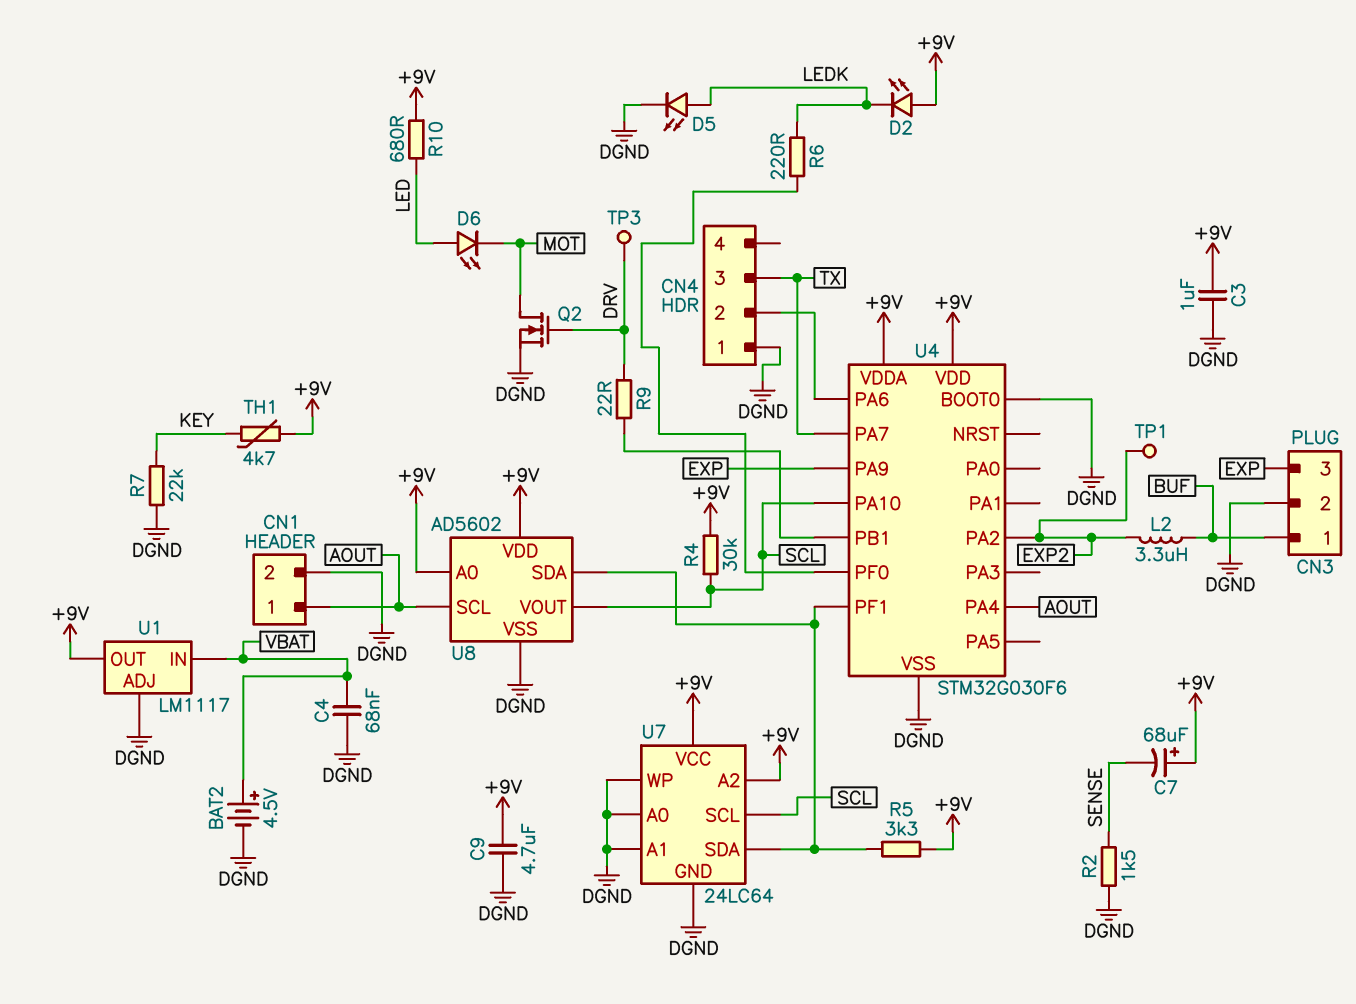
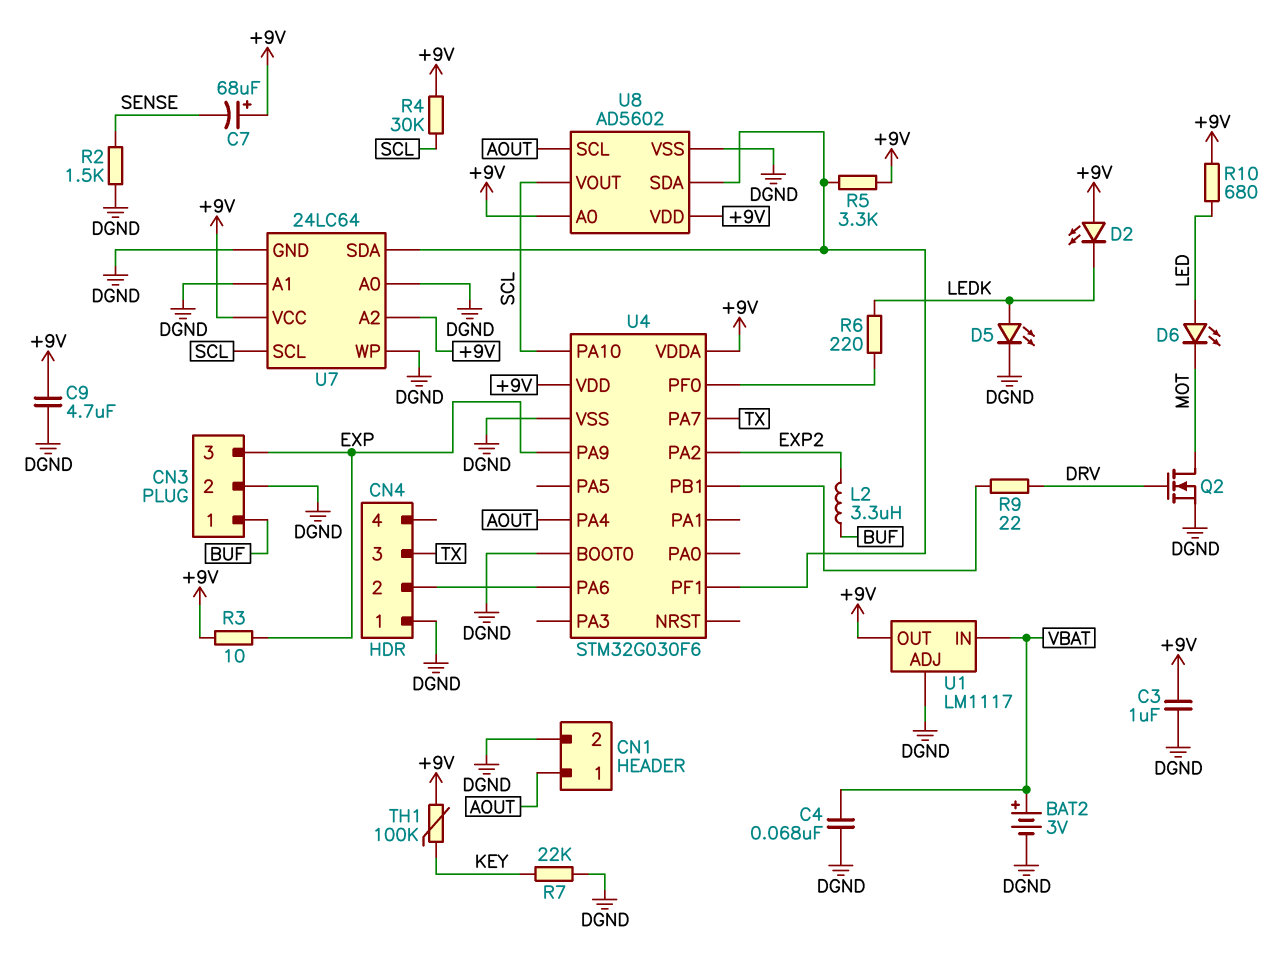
BAT2: 4.5V (plus VBAT, minus DGND) -> 3V (plus VBAT, minus DGND)
R3: none -> 10 (+9V, EXP)
TH1: 4.7k (+9V, KEY) -> 100k (+9V, KEY)
TP1: test point (EXP2) -> none
TP3: test point (DRV) -> none

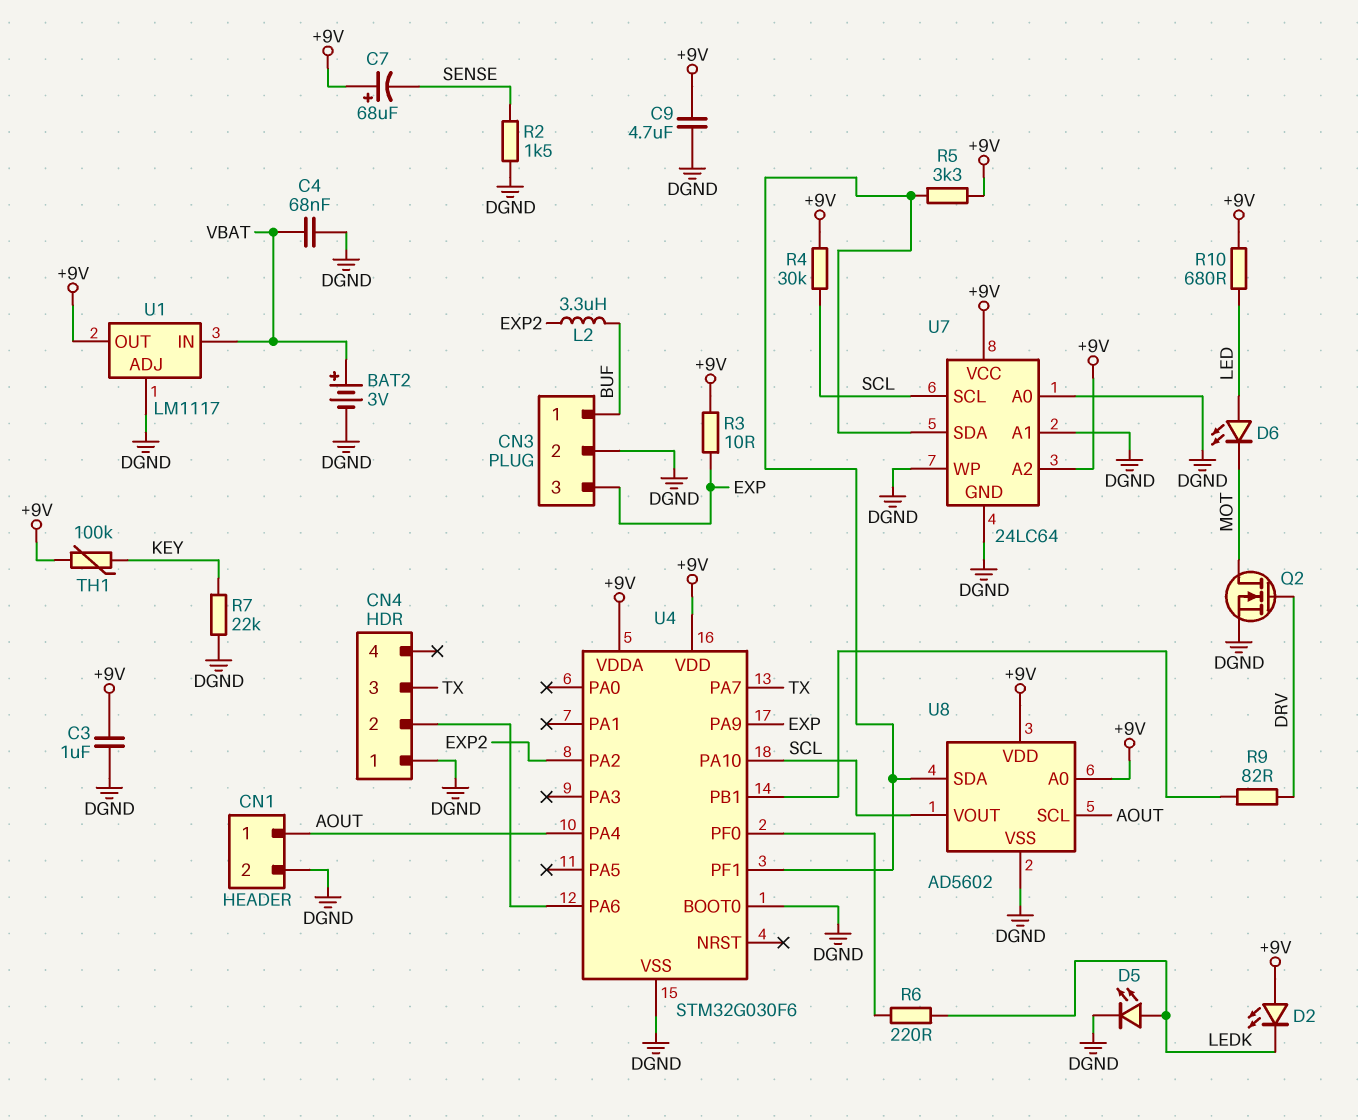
R9: 22 (DRV, U4/PB1) -> 82 (DRV, U4/PB1)

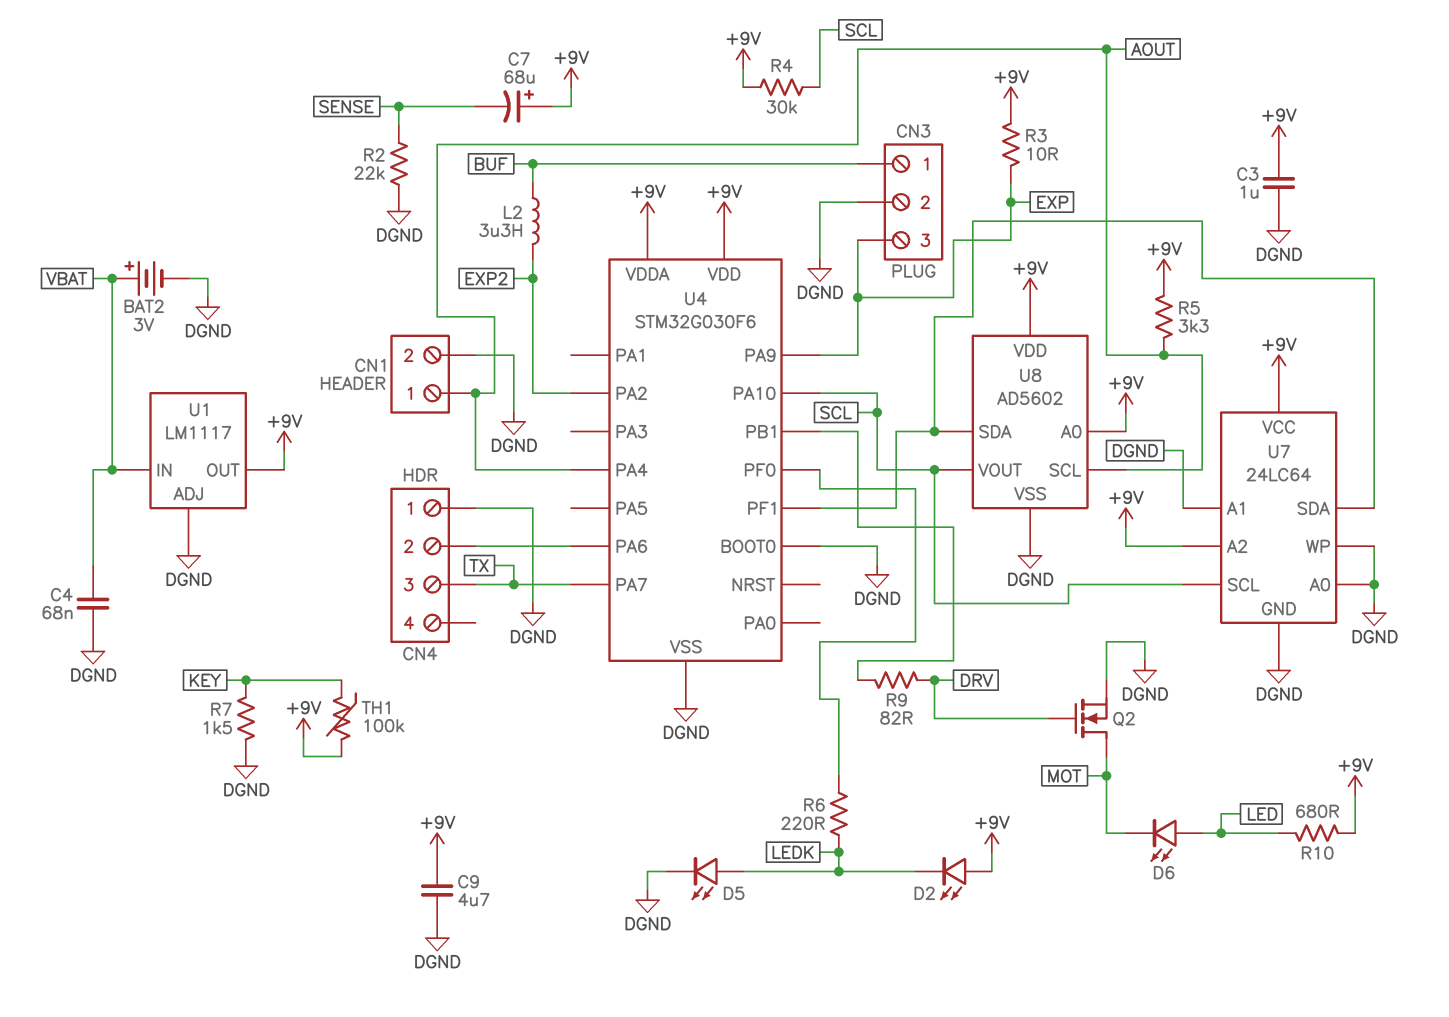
R2: 1.5k (DGND, SENSE) -> 22k (DGND, SENSE)
R5: 3.3k (+9V, U4/PF1) -> 3.3k (+9V, AOUT)
R7: 22k (DGND, KEY) -> 1.5k (DGND, KEY)

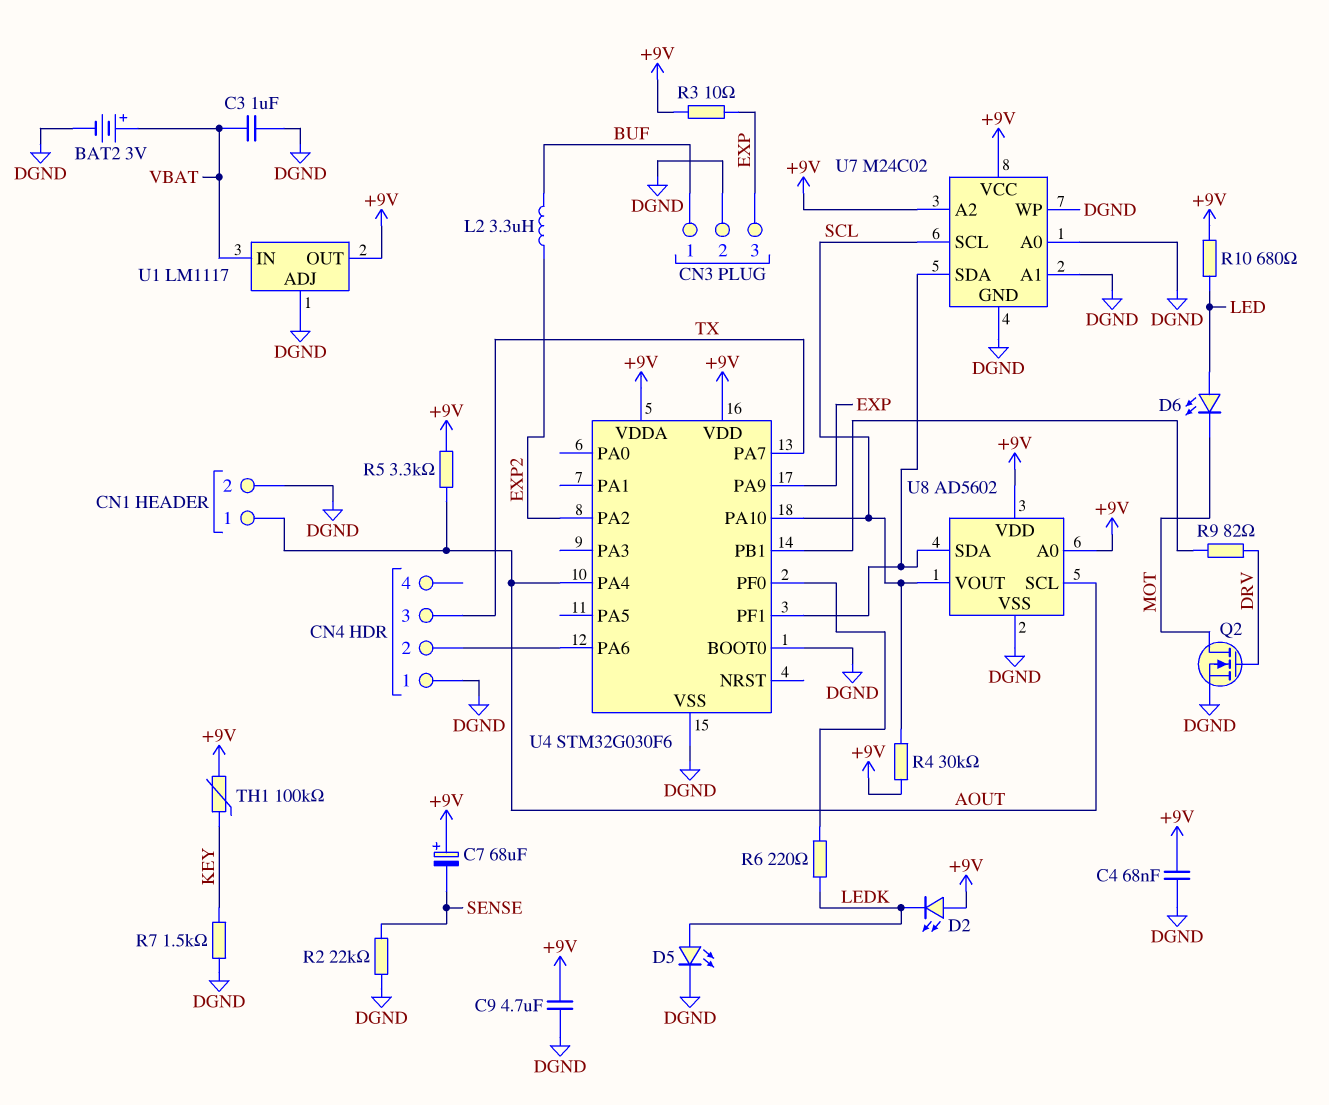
C3: 1uF (+9V, DGND) -> 1uF (DGND, VBAT)
C4: 68nF (DGND, VBAT) -> 68nF (+9V, DGND)
U7: 24LC64 -> M24C02

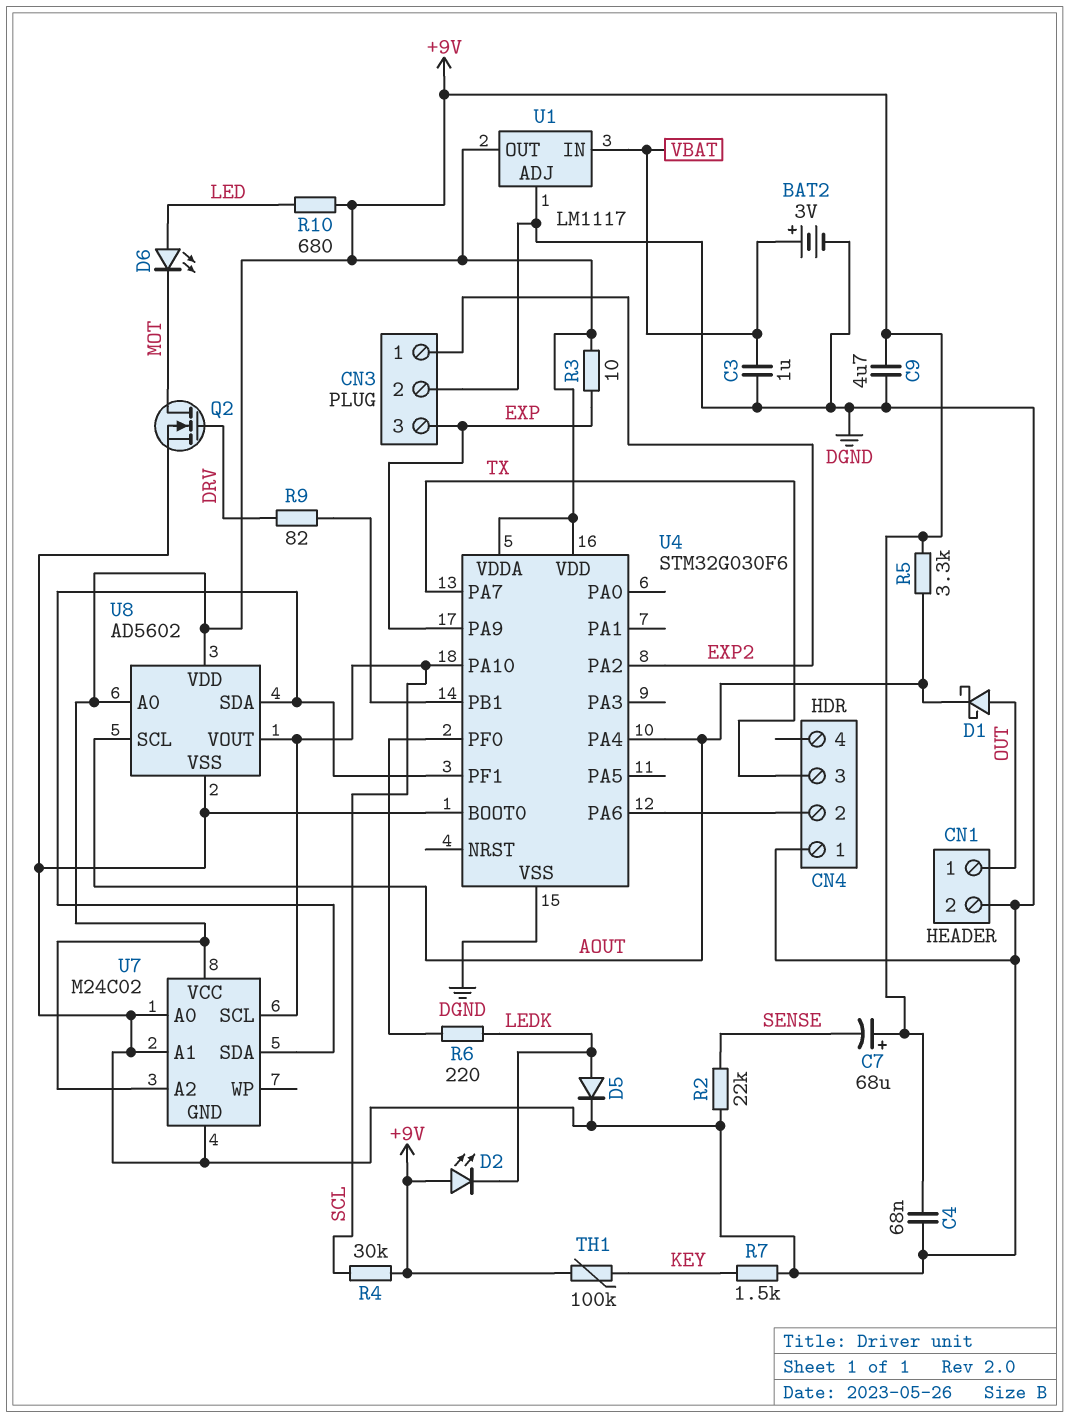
CN1 pin 1: AOUT -> OUT
CN3 pin 1: BUF -> EXP2
D1: none -> schottky (A OUT, K AOUT)
D5: LED (A LEDK, K DGND) -> diode (A LEDK, K DGND)
L2: 3.3uH (BUF, EXP2) -> none
U7 pin WP: DGND -> none

